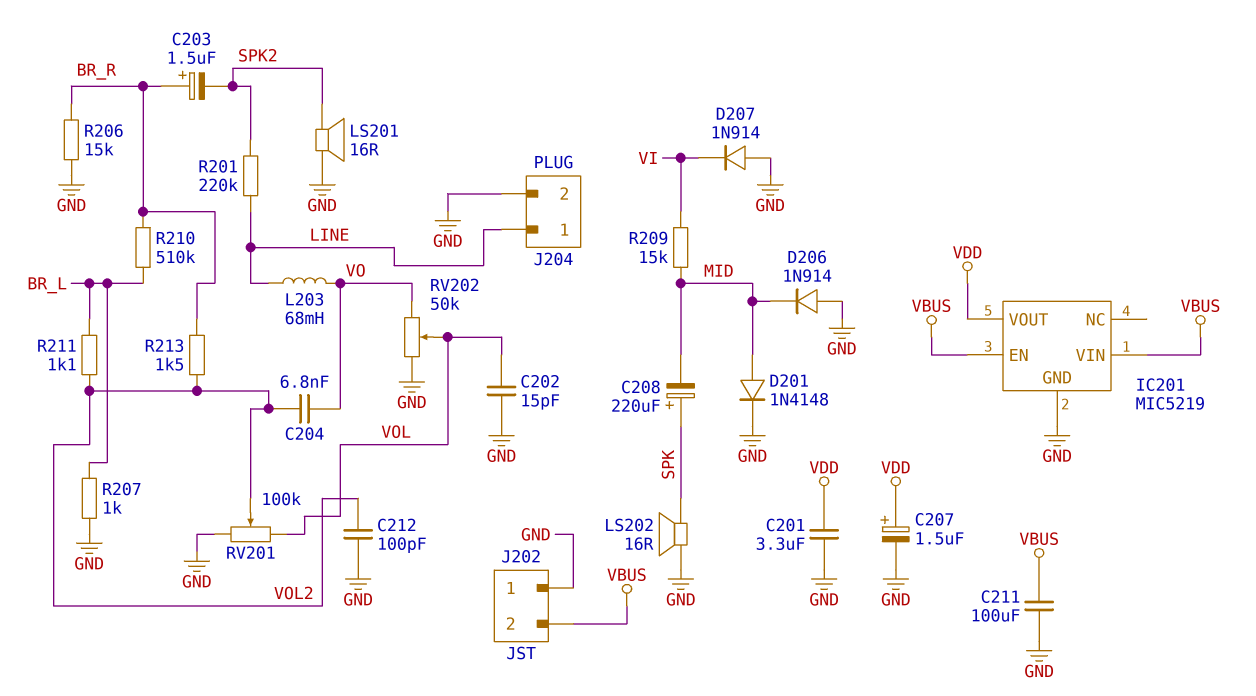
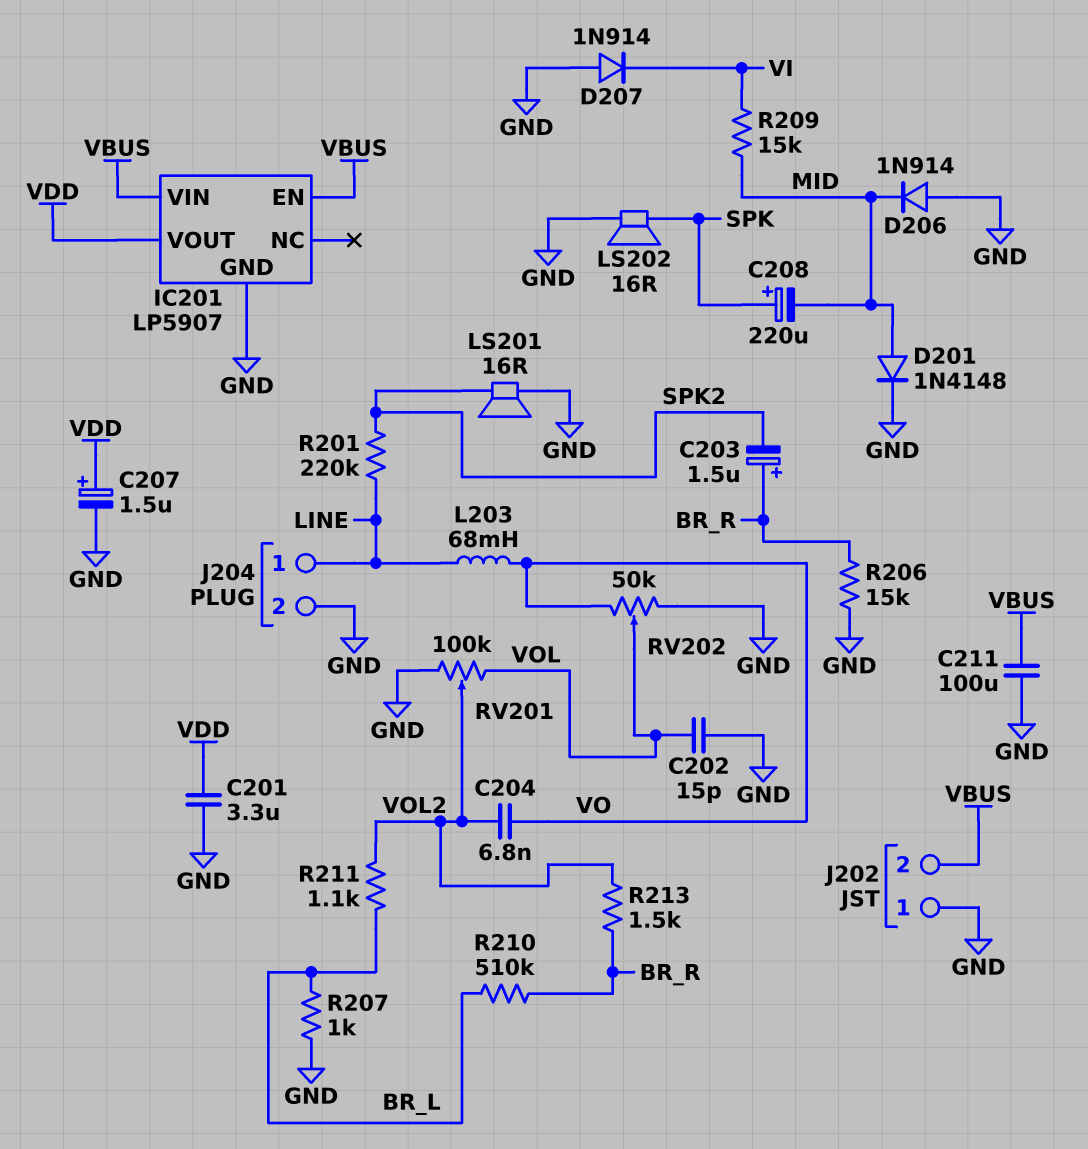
C212: 100pF (GND, VOL2) -> none
IC201: MIC5219 -> LP5907

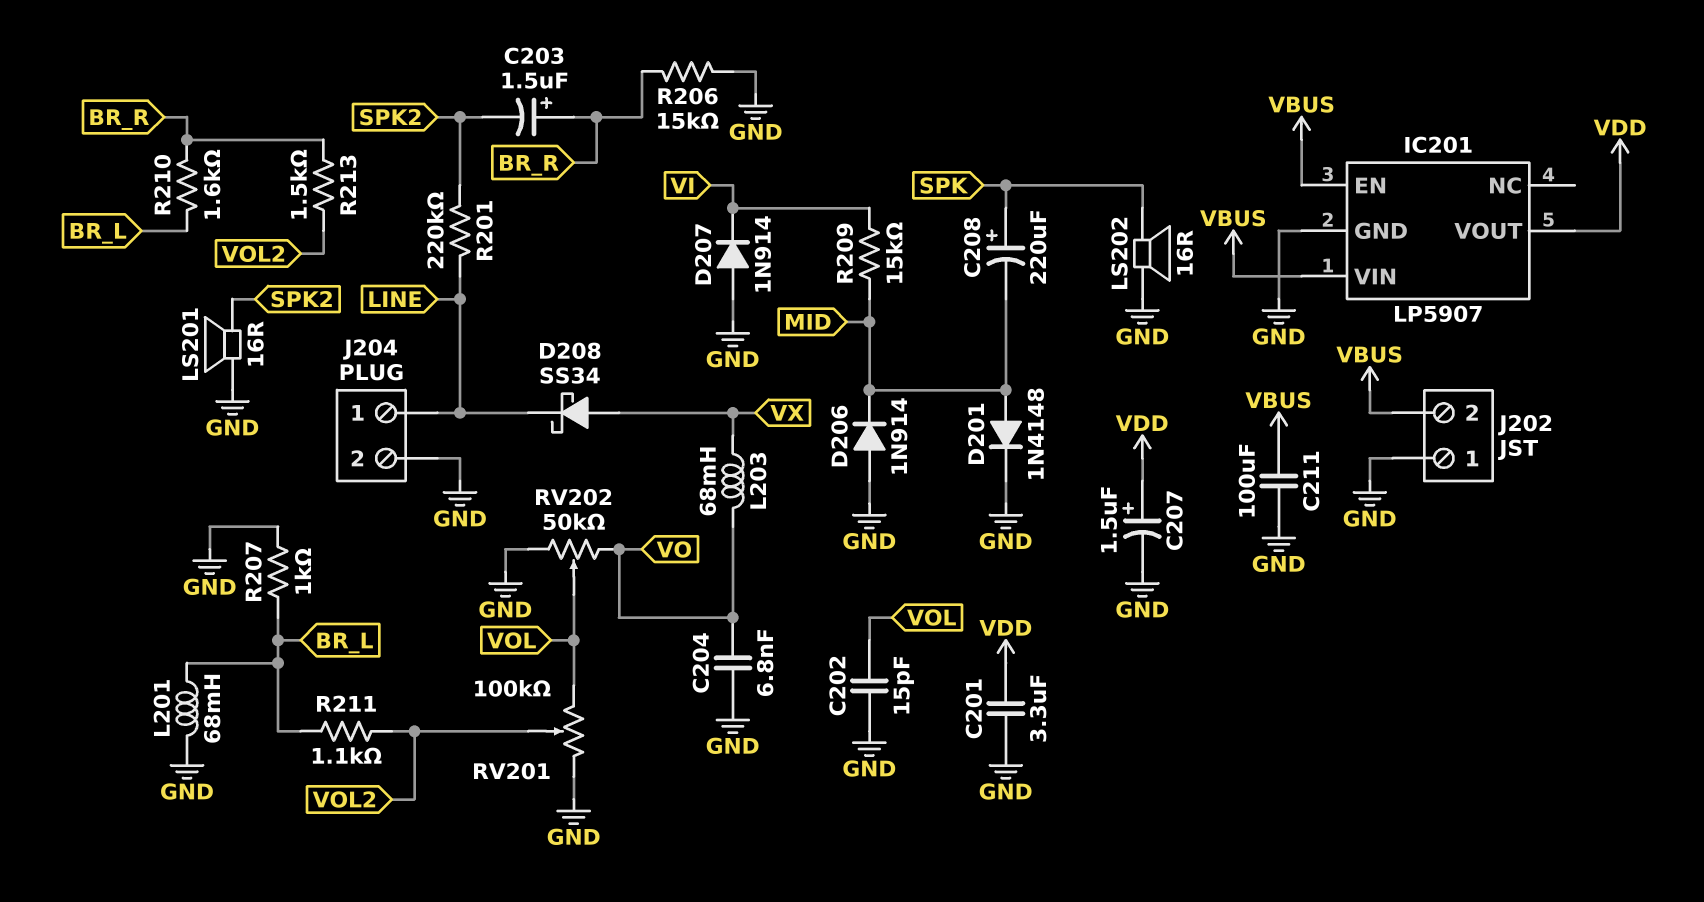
C204: 6.8nF (VO, VOL2) -> 6.8nF (GND, VO)
D208: none -> schottky SS34 (A VX, K LINE)
L201: none -> 68mH (BR_L, GND)
L203: 68mH (LINE, VO) -> 68mH (VO, VX)
R210: 510k (BR_L, BR_R) -> 1.6k (BR_L, BR_R)

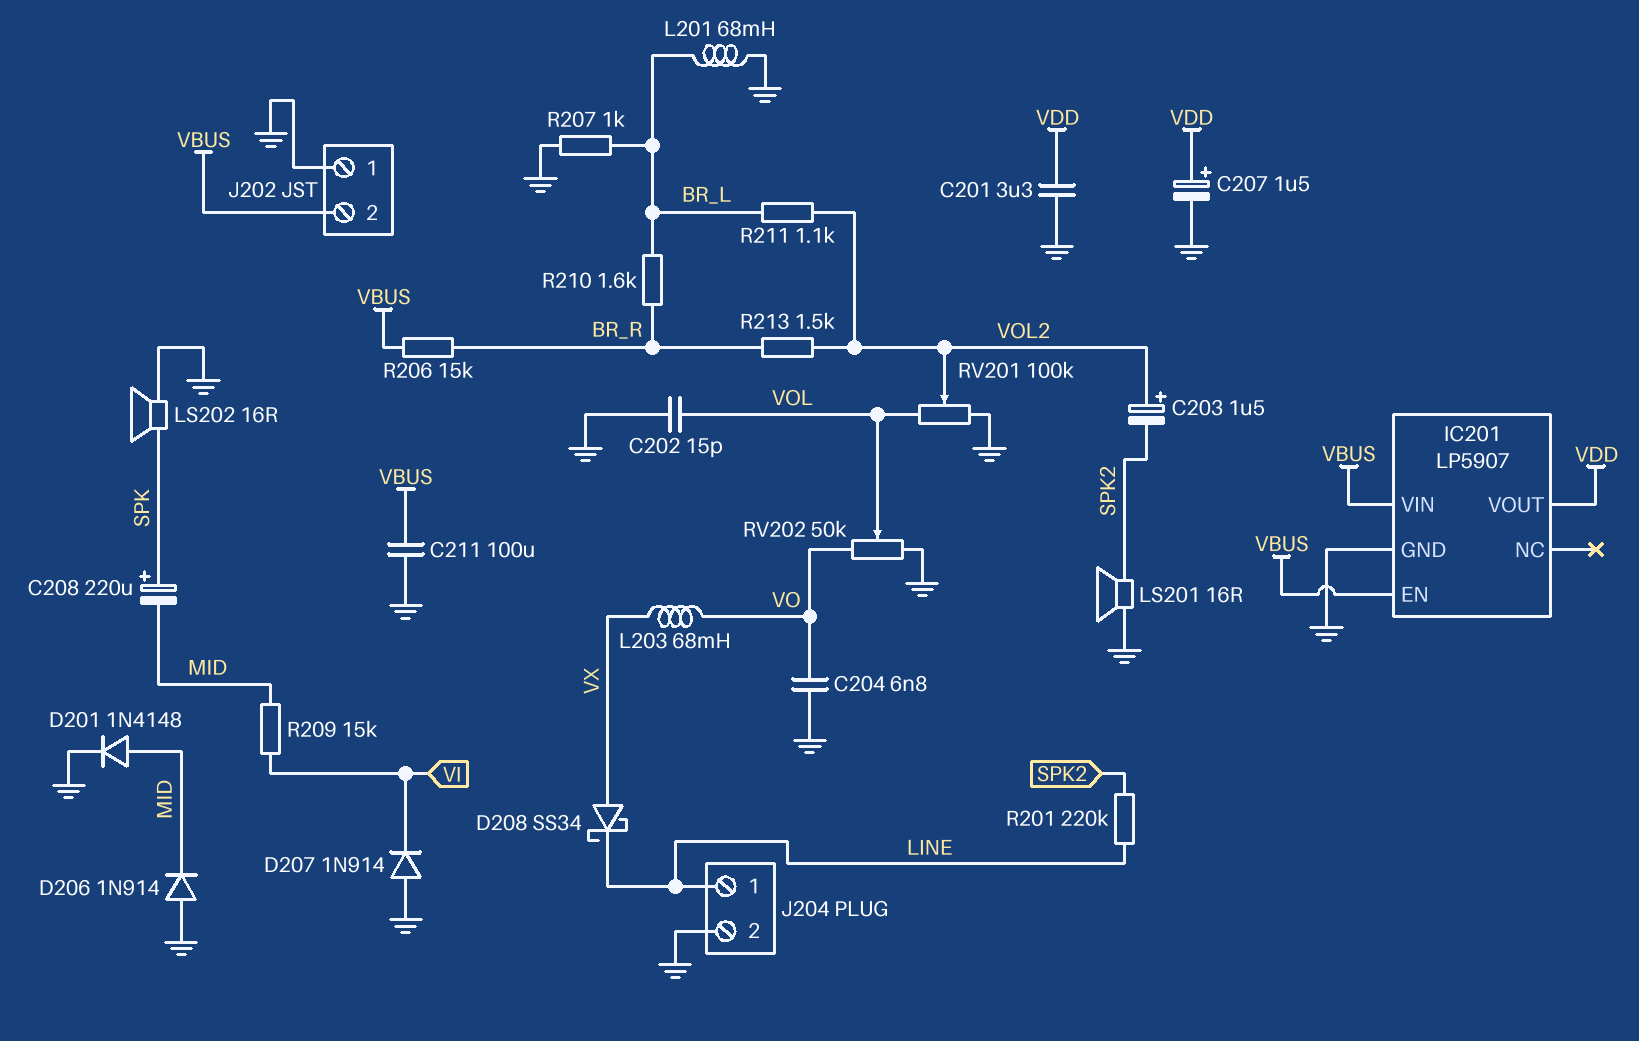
C203: 1.5uF (plus BR_R, minus SPK2) -> 1.5uF (plus VOL2, minus SPK2)
R206: 15k (BR_R, GND) -> 15k (BR_R, VBUS)

